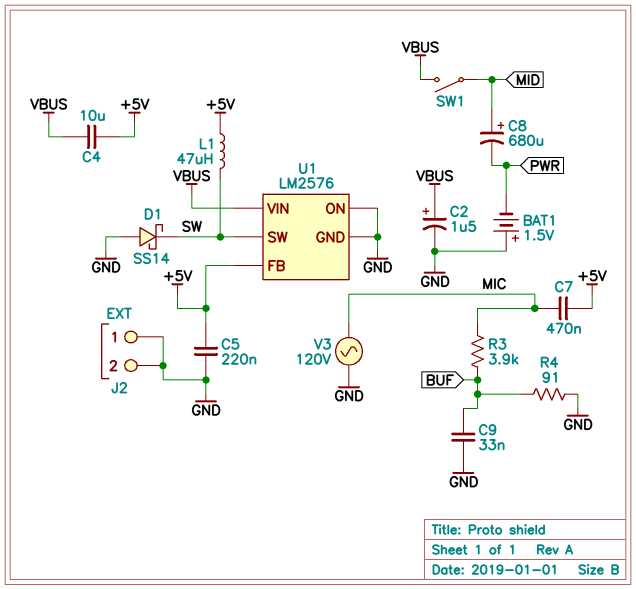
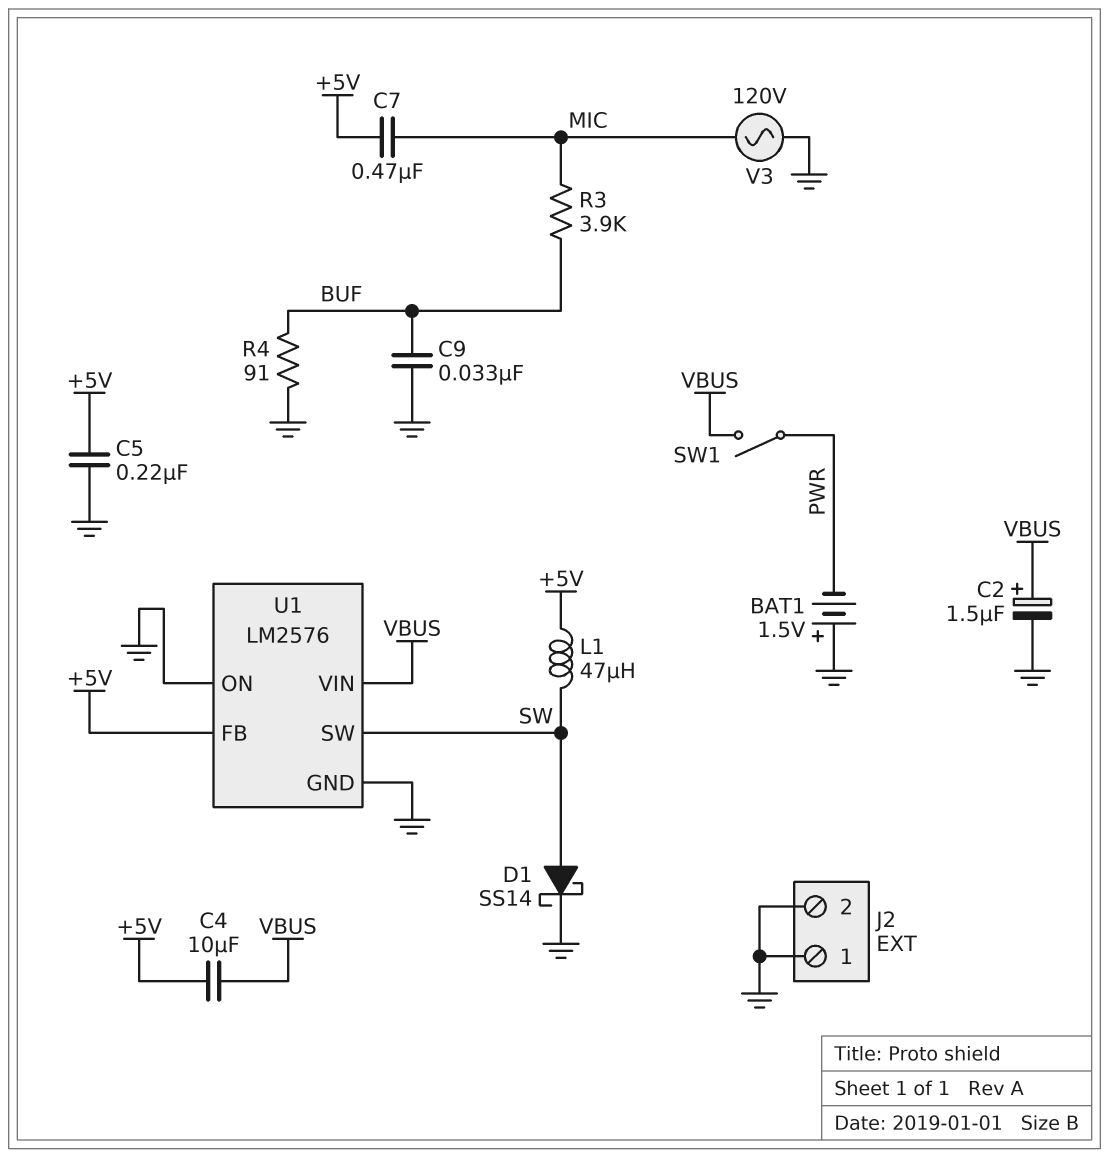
C8: 680uF (plus MID, minus PWR) -> none
D1: schottky SS14 (A GND, K SW) -> schottky SS14 (A SW, K GND)
SW1: switch (MID, VBUS) -> switch (PWR, VBUS)

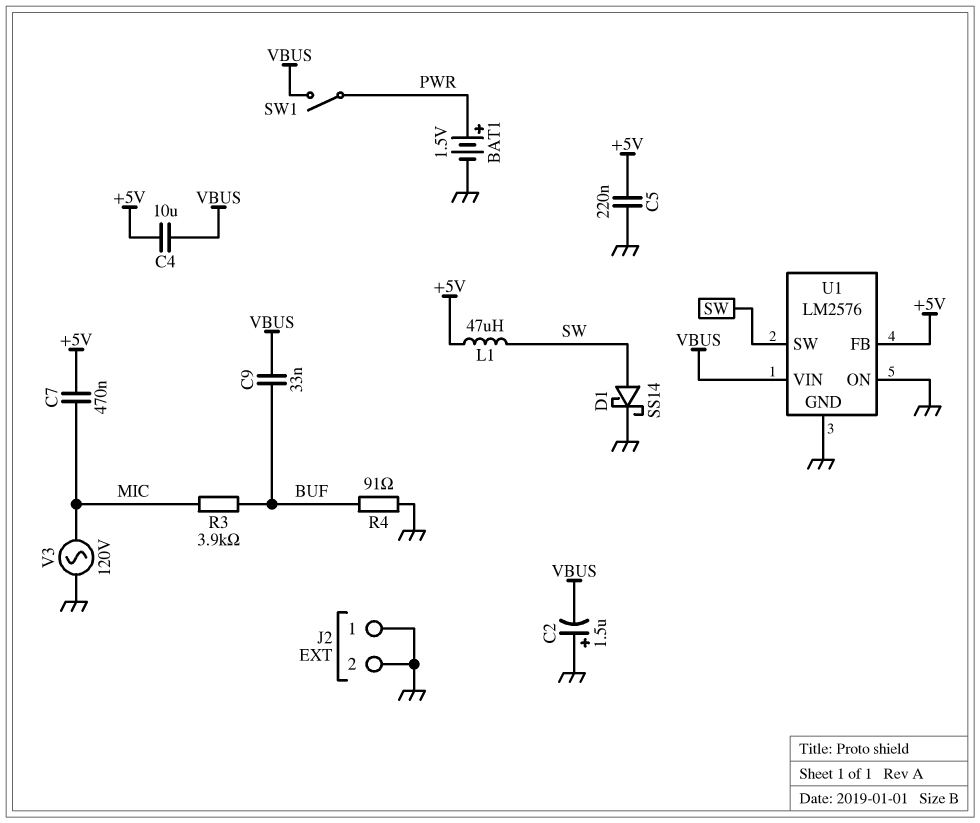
BAT1: 1.5V (plus GND, minus PWR) -> 1.5V (plus PWR, minus GND)
C2: 1.5uF (plus VBUS, minus GND) -> 1.5uF (plus GND, minus VBUS)
C9: 33nF (BUF, GND) -> 33nF (BUF, VBUS)

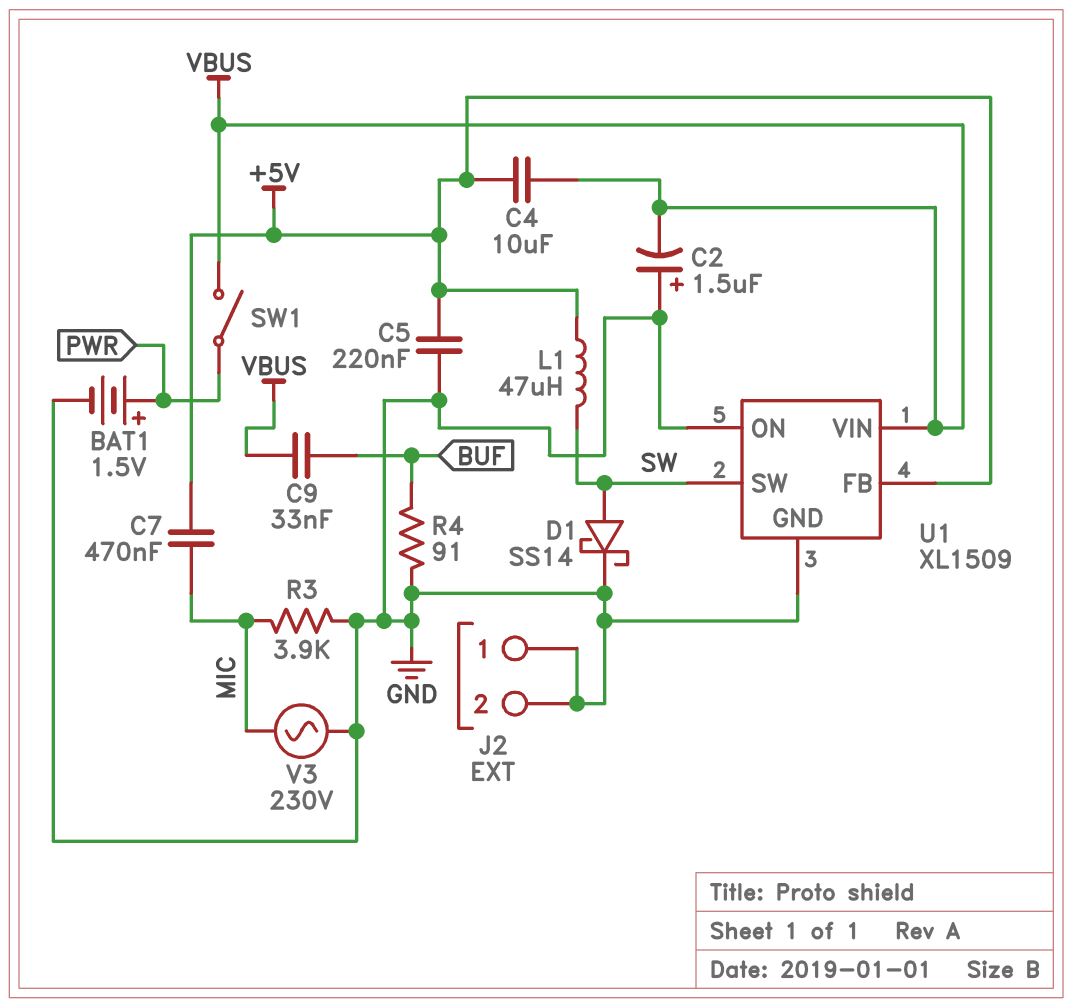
R3: 3.9k (BUF, MIC) -> 3.9k (GND, MIC)
U1: LM2576 -> XL1509
V3: AC 120V (GND, MIC) -> AC 230V (GND, MIC)

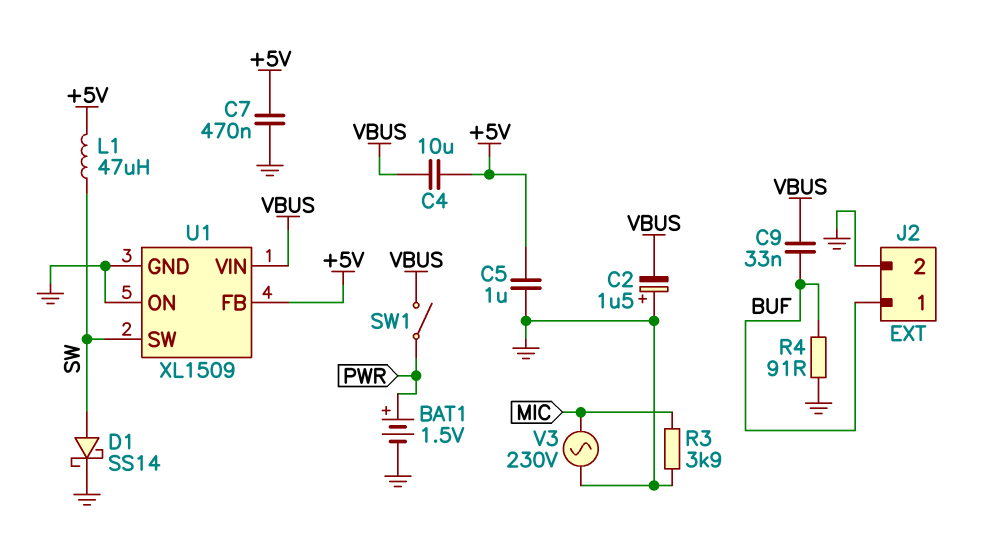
C5: 220nF (+5V, GND) -> 1uF (+5V, GND)
C7: 470nF (+5V, MIC) -> 470nF (+5V, GND)
J2 pin 1: GND -> BUF

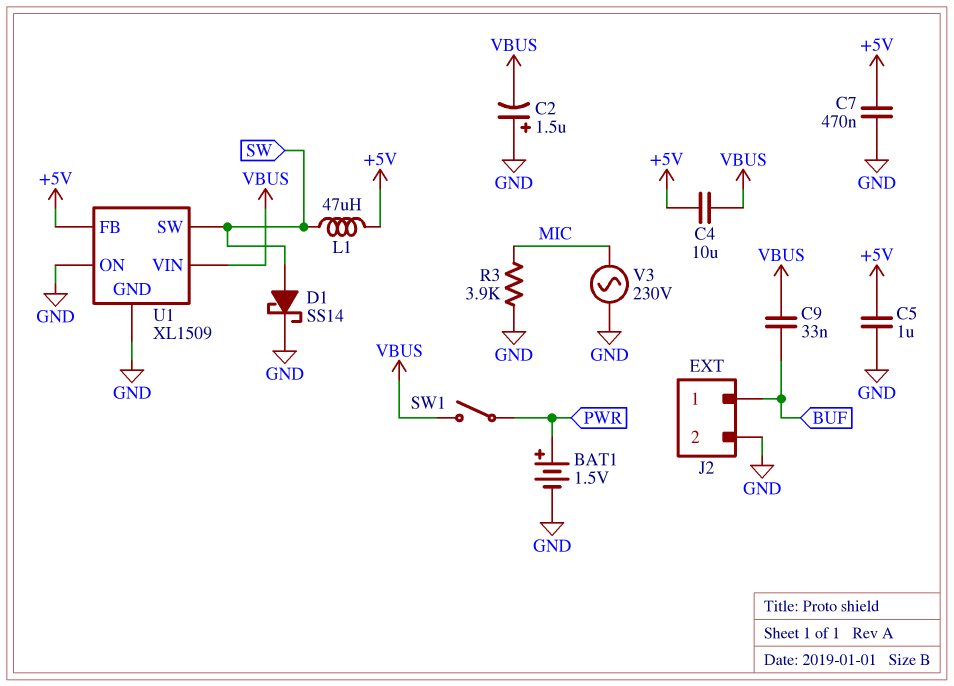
R4: 91 (BUF, GND) -> none

